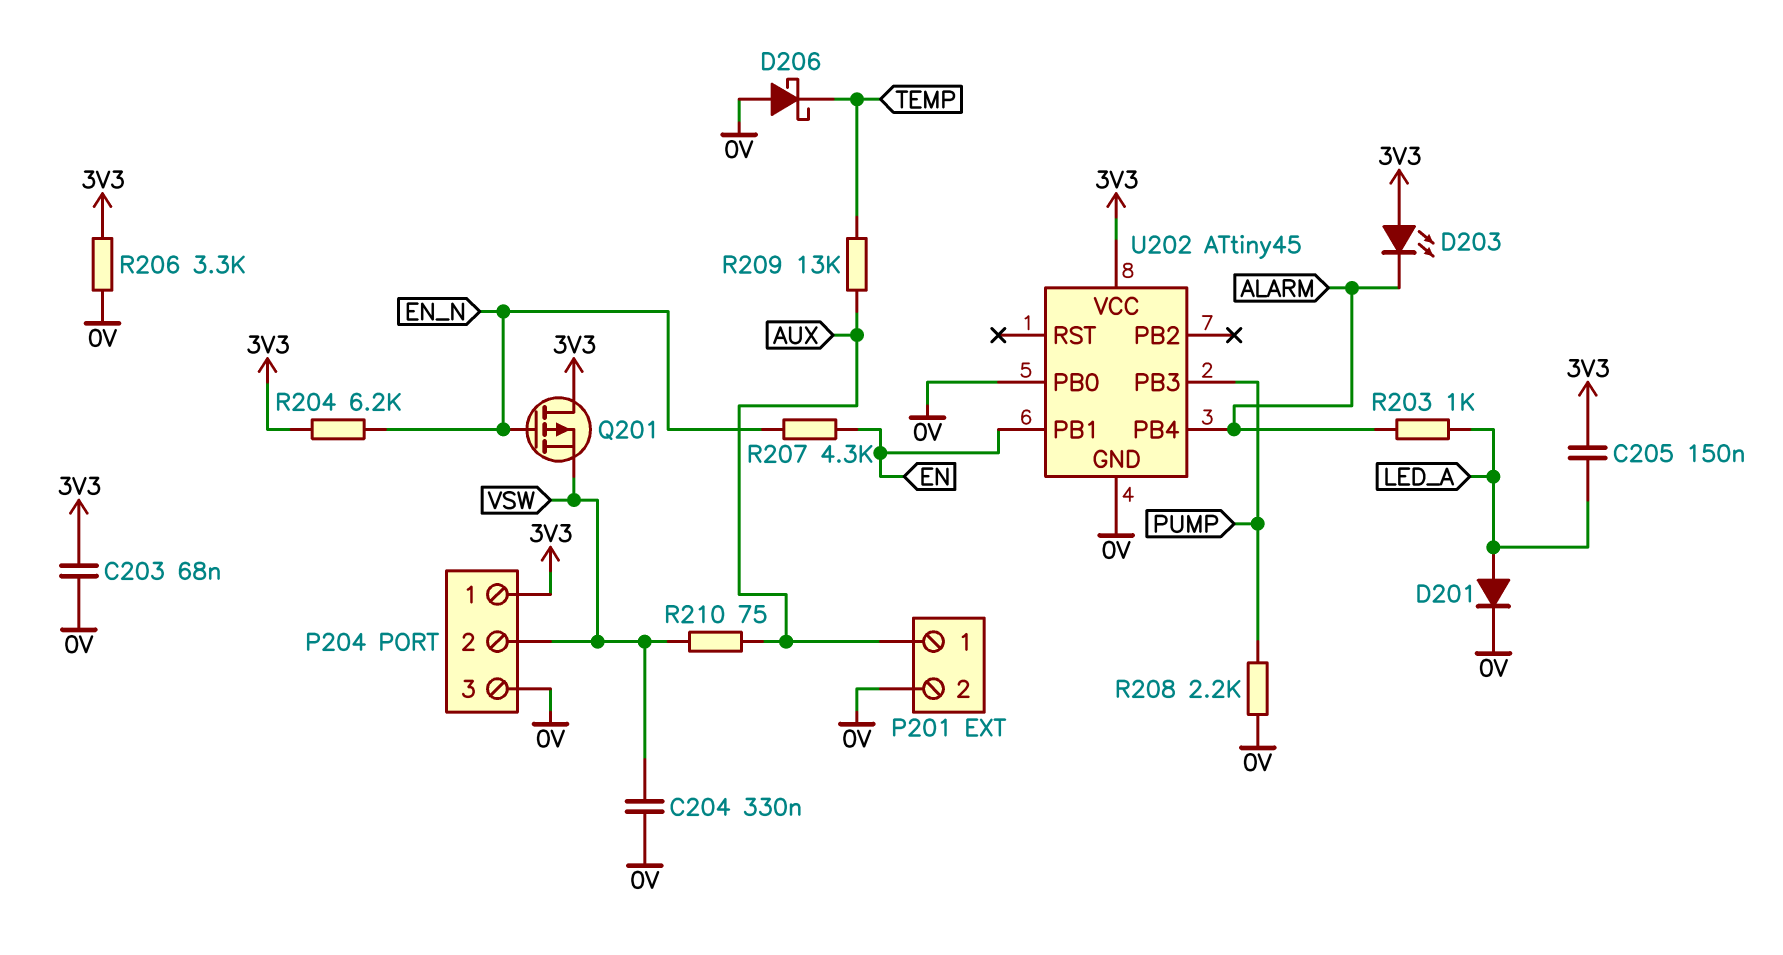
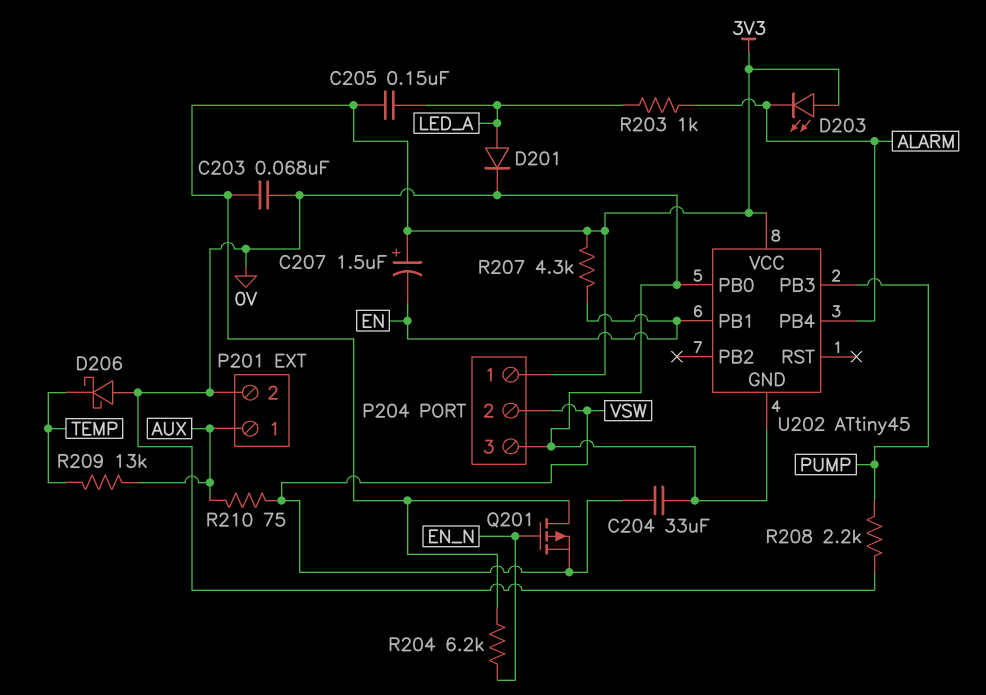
C204: 330nF (0V, VSW) -> 33uF (0V, VSW)
C207: none -> 1.5uF (plus 3V3, minus EN)
R206: 3.3k (0V, 3V3) -> none
R207: 4.3k (EN, EN_N) -> 4.3k (3V3, EN)

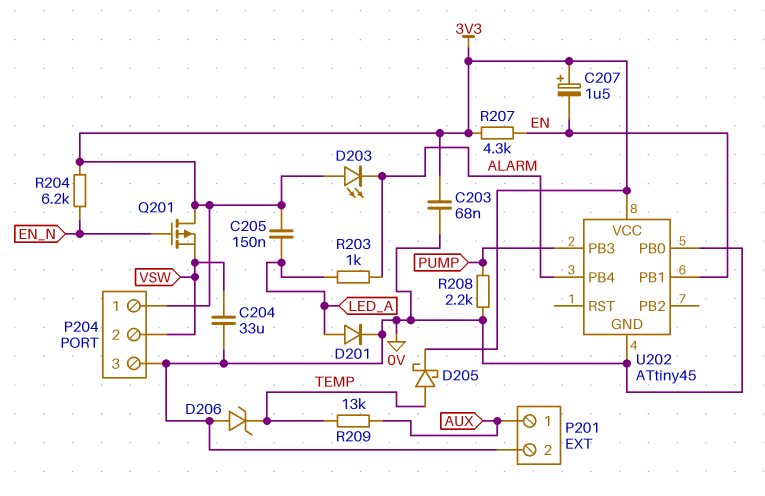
D205: none -> schottky (A TEMP, K 3V3)
D206: schottky (A 0V, K TEMP) -> zener (A 0V, K TEMP)
R210: 75 (AUX, VSW) -> none

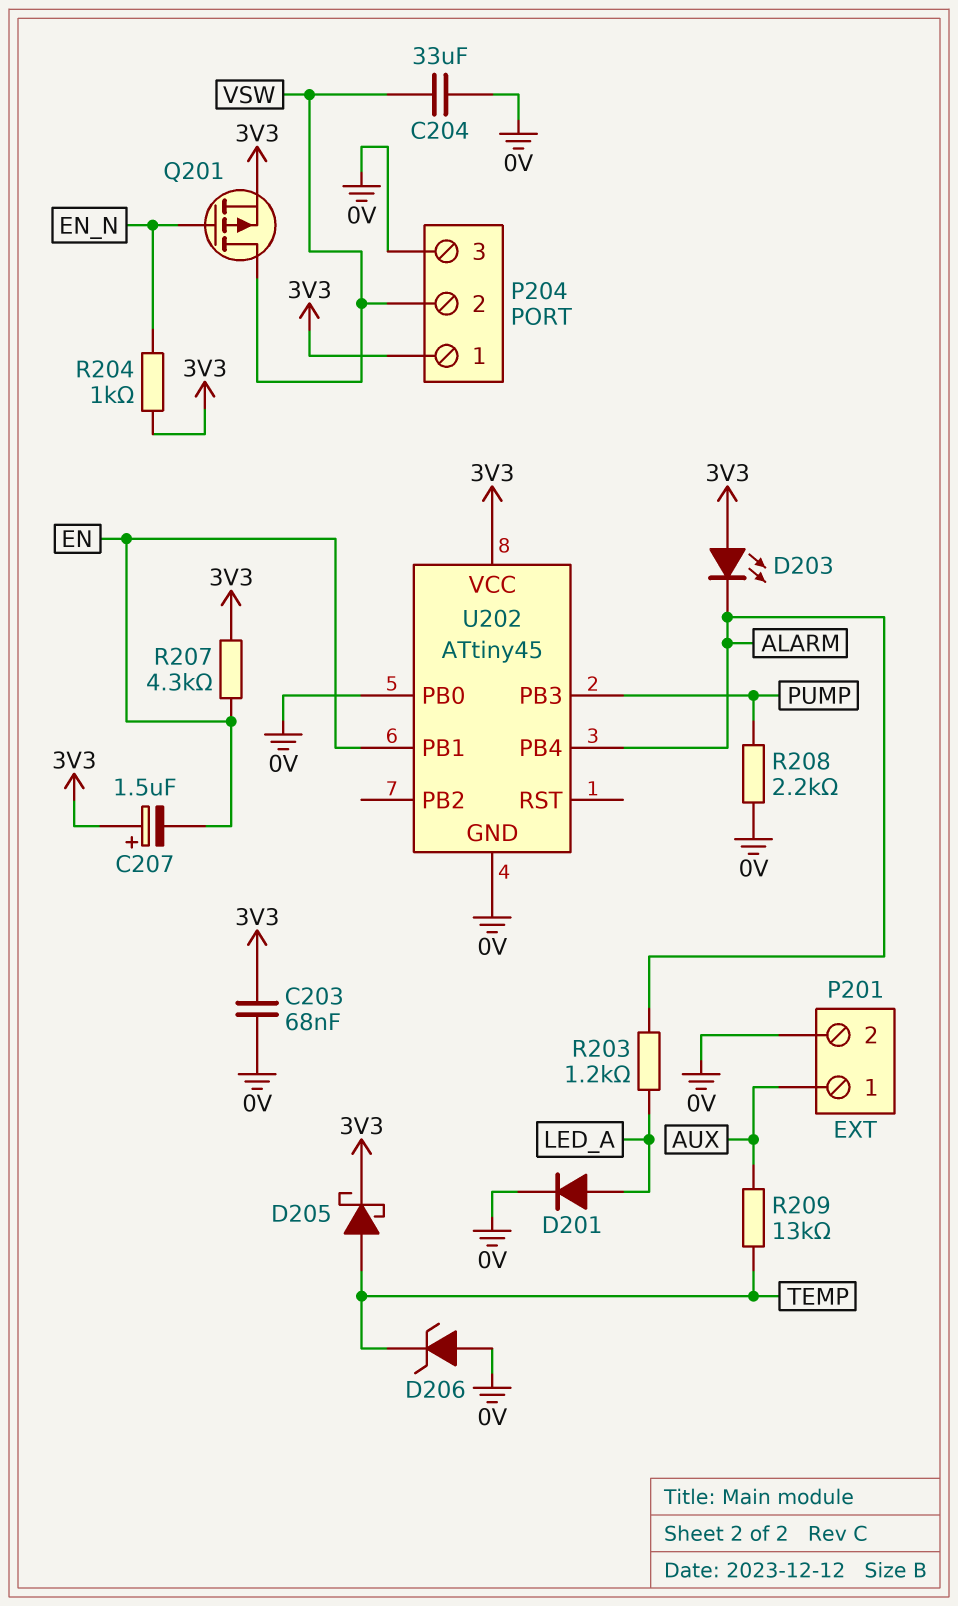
C205: 150nF (3V3, LED_A) -> none
Q201: PMOS (G EN_N, D 3V3, S VSW) -> PMOS (G EN_N, D VSW, S 3V3)
R203: 1k (ALARM, LED_A) -> 1.2k (ALARM, LED_A)
R204: 6.2k (3V3, EN_N) -> 1k (3V3, EN_N)

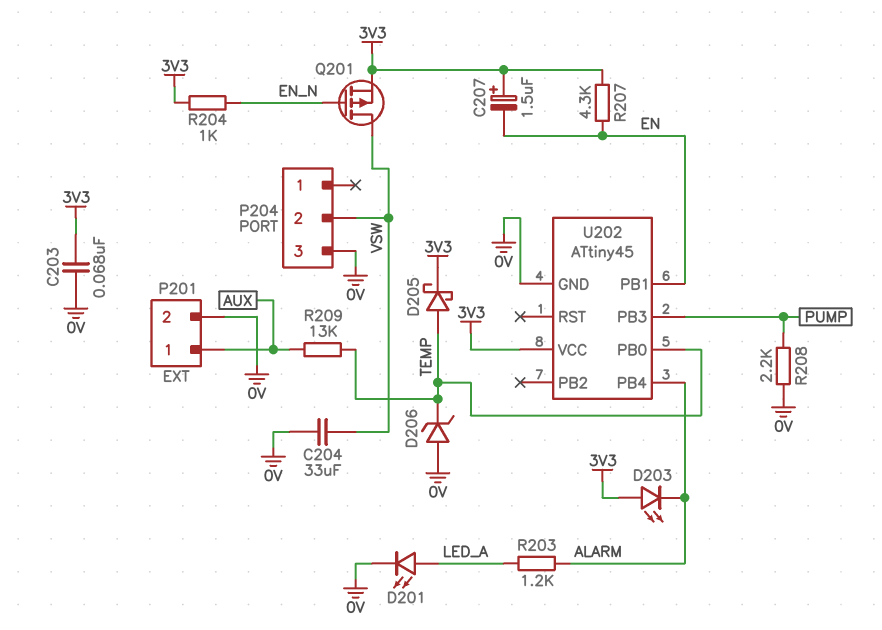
D201: diode (A LED_A, K 0V) -> LED (A LED_A, K 0V)
P204 pin 1: 3V3 -> none
U202 pin PB0: 0V -> TEMP

